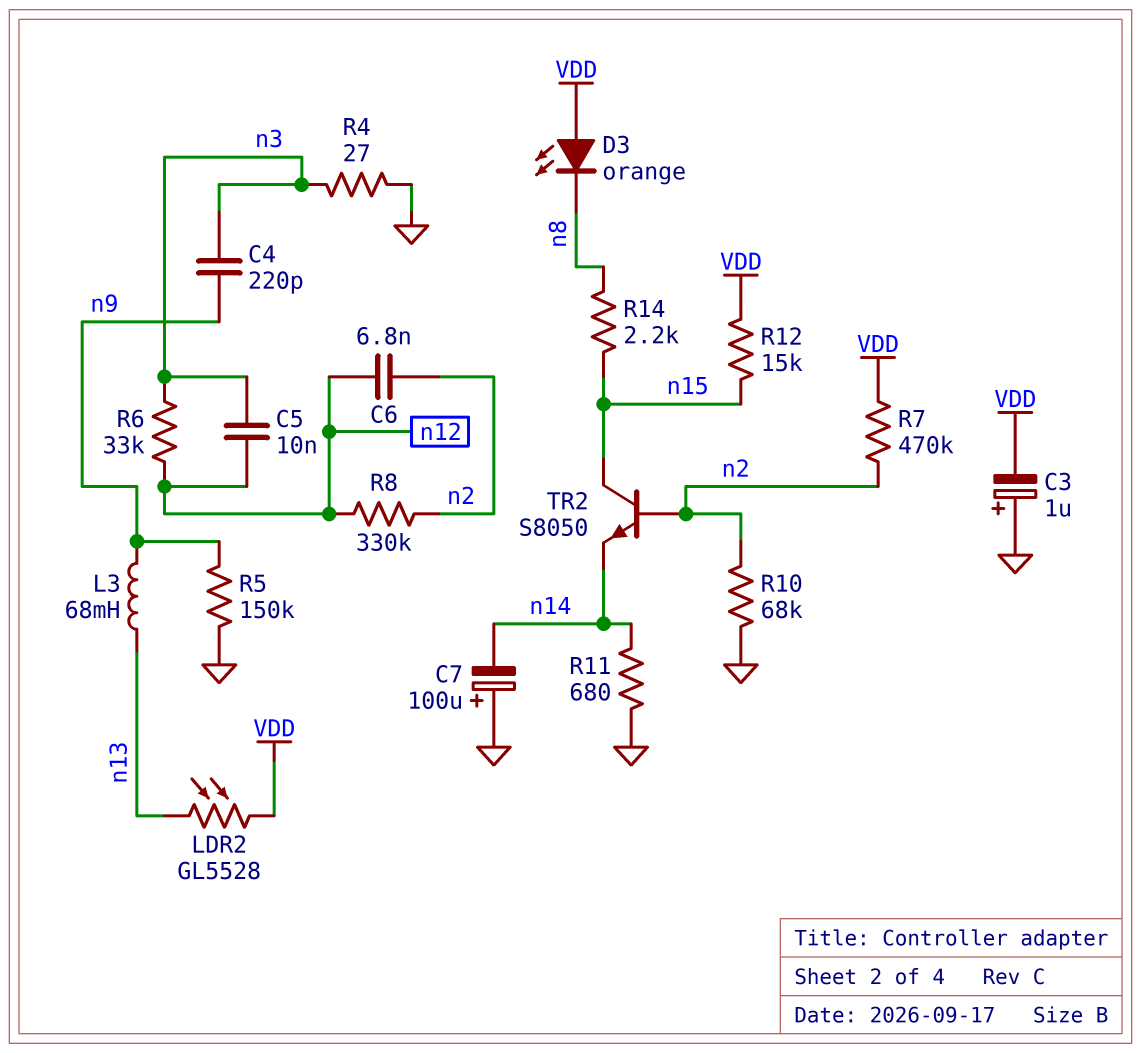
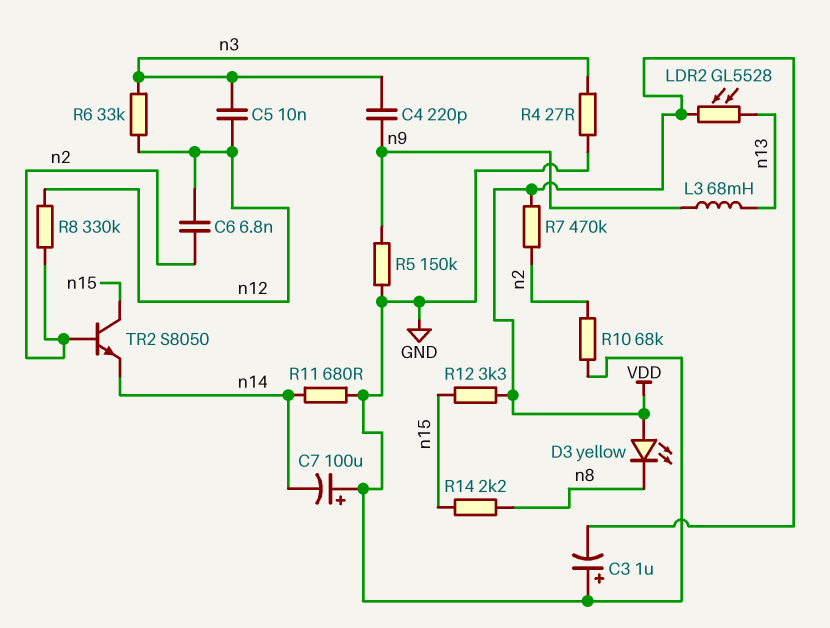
D3: LED orange (A VDD, K n8) -> LED yellow (A VDD, K n8)
R12: 15k (VDD, n15) -> 3.3k (VDD, n15)

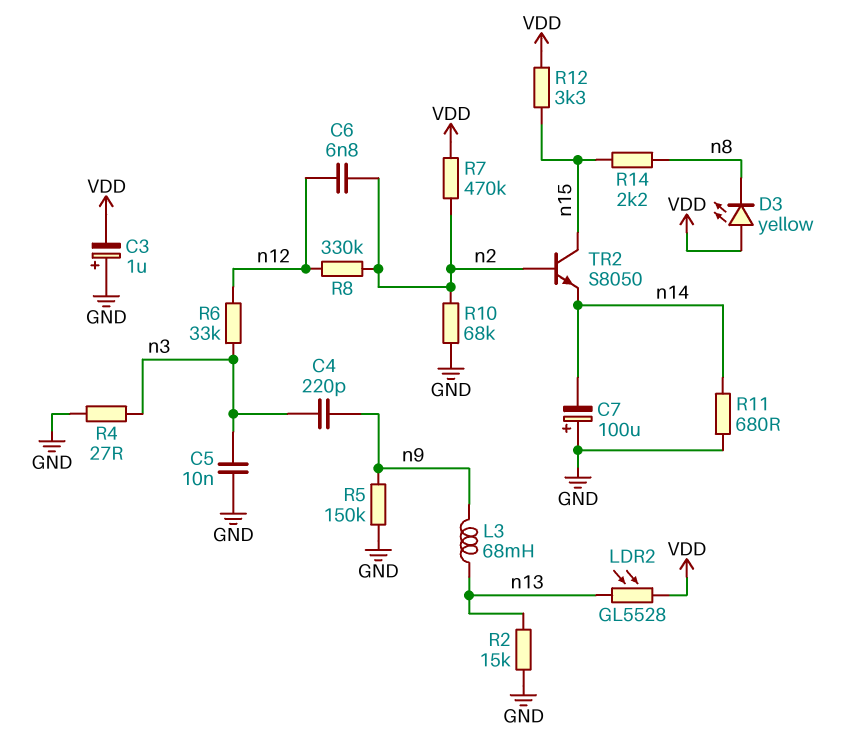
C5: 10nF (n3, n12) -> 10nF (GND, n3)
R2: none -> 15k (GND, n13)

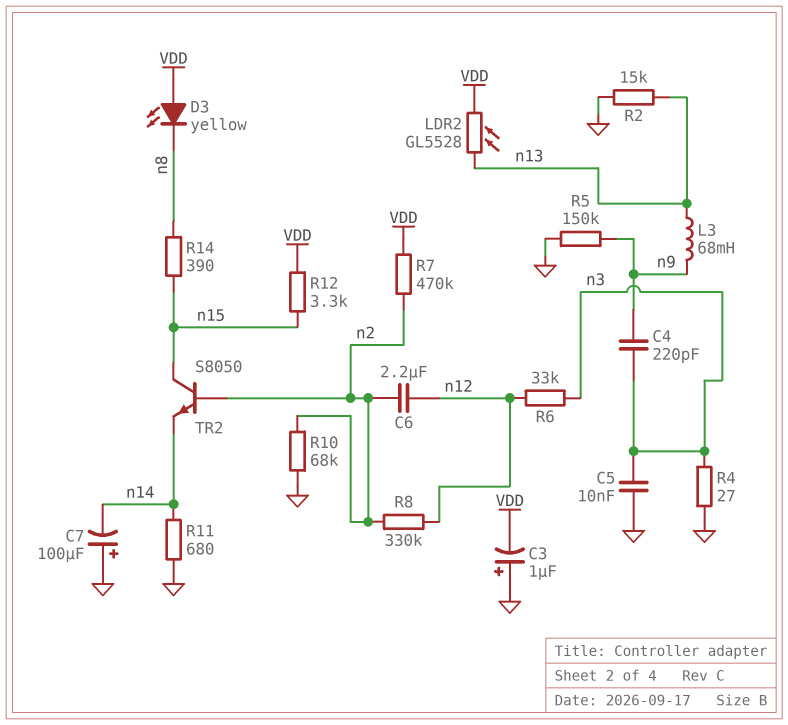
C6: 6.8nF (n2, n12) -> 2.2uF (n2, n12)
R14: 2.2k (n8, n15) -> 390 (n8, n15)

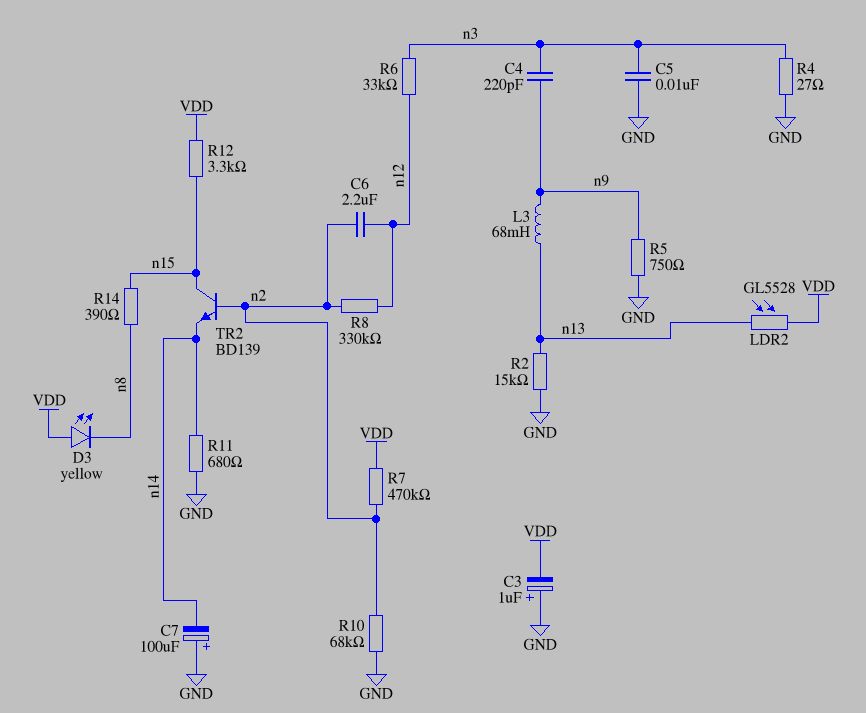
R5: 150k (GND, n9) -> 750 (GND, n9)
TR2: NPN S8050 (B n2, C n15, E n14) -> NPN BD139 (B n2, C n15, E n14)

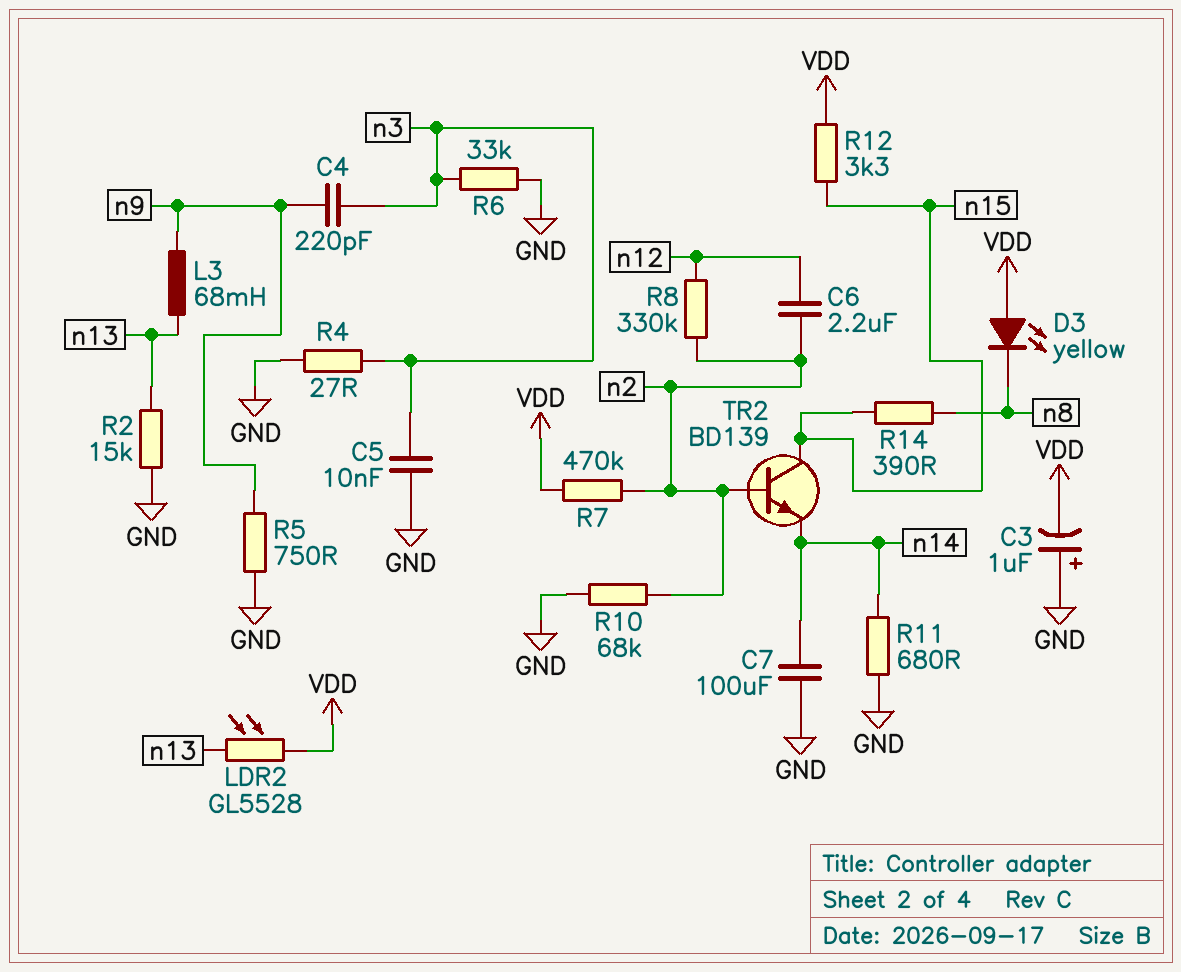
C7: 100uF (plus GND, minus n14) -> 100uF (GND, n14)
R6: 33k (n3, n12) -> 33k (GND, n3)

